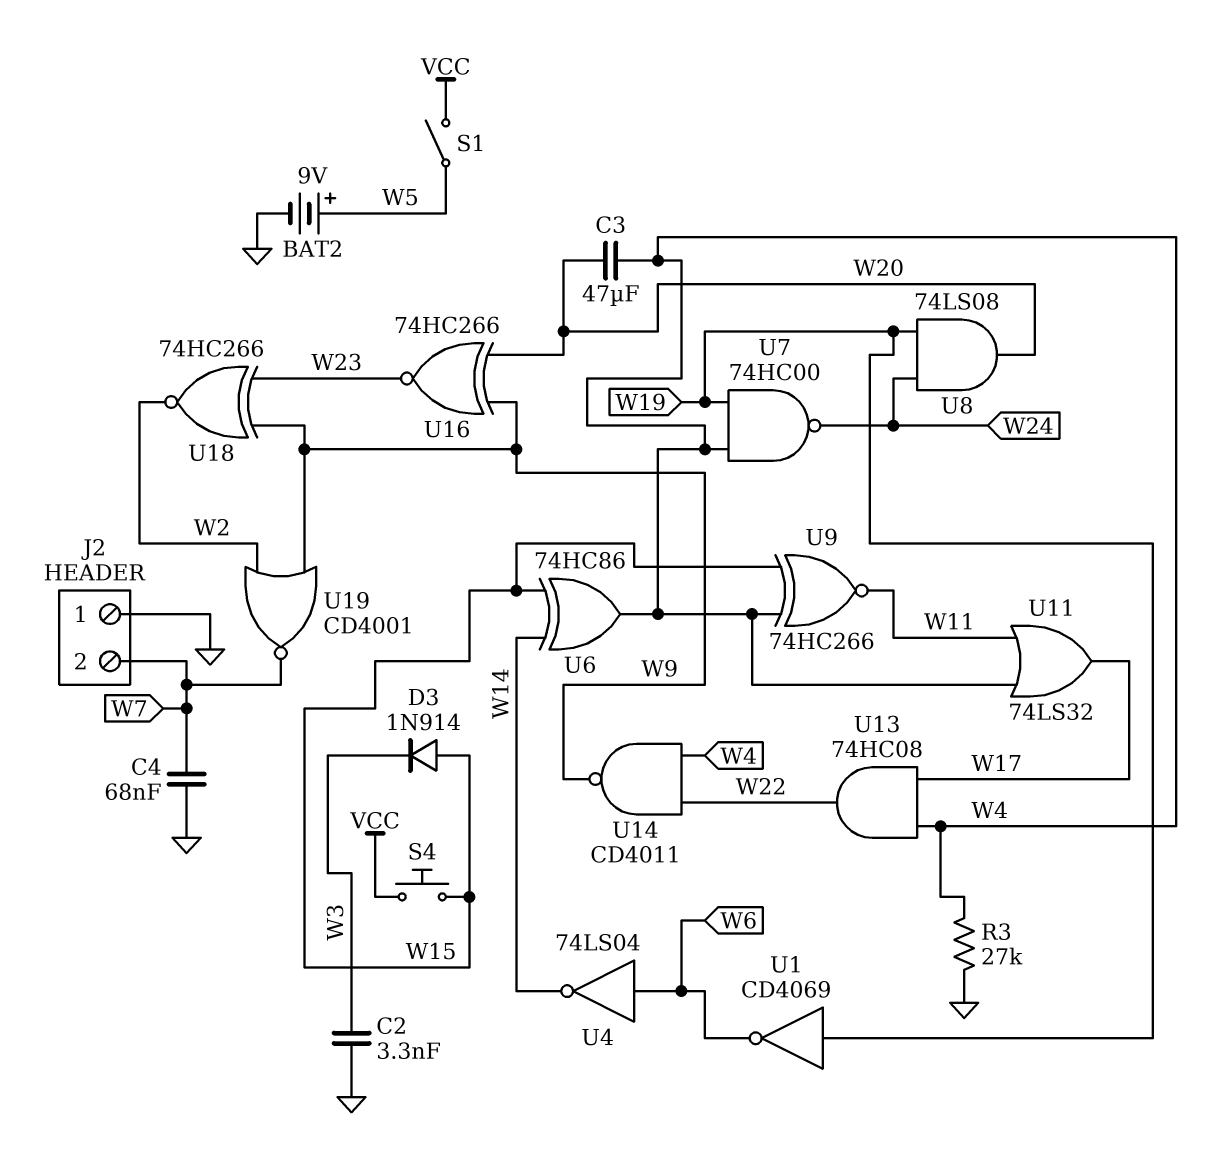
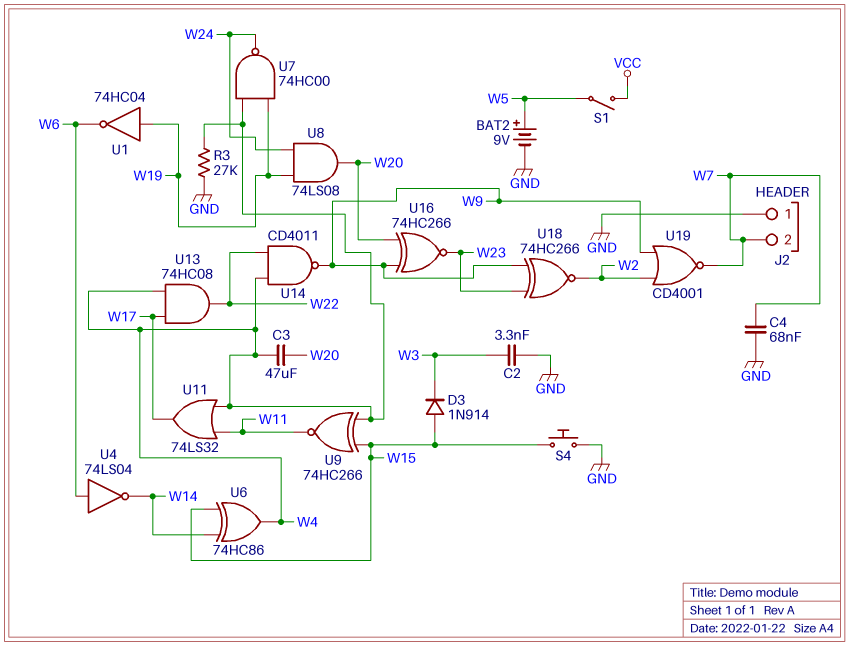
S4: button (VCC, W15) -> button (GND, W15)
U1: NOT CD4069 (in W19, out W6) -> NOT 74HC04 (in W19, out W6)

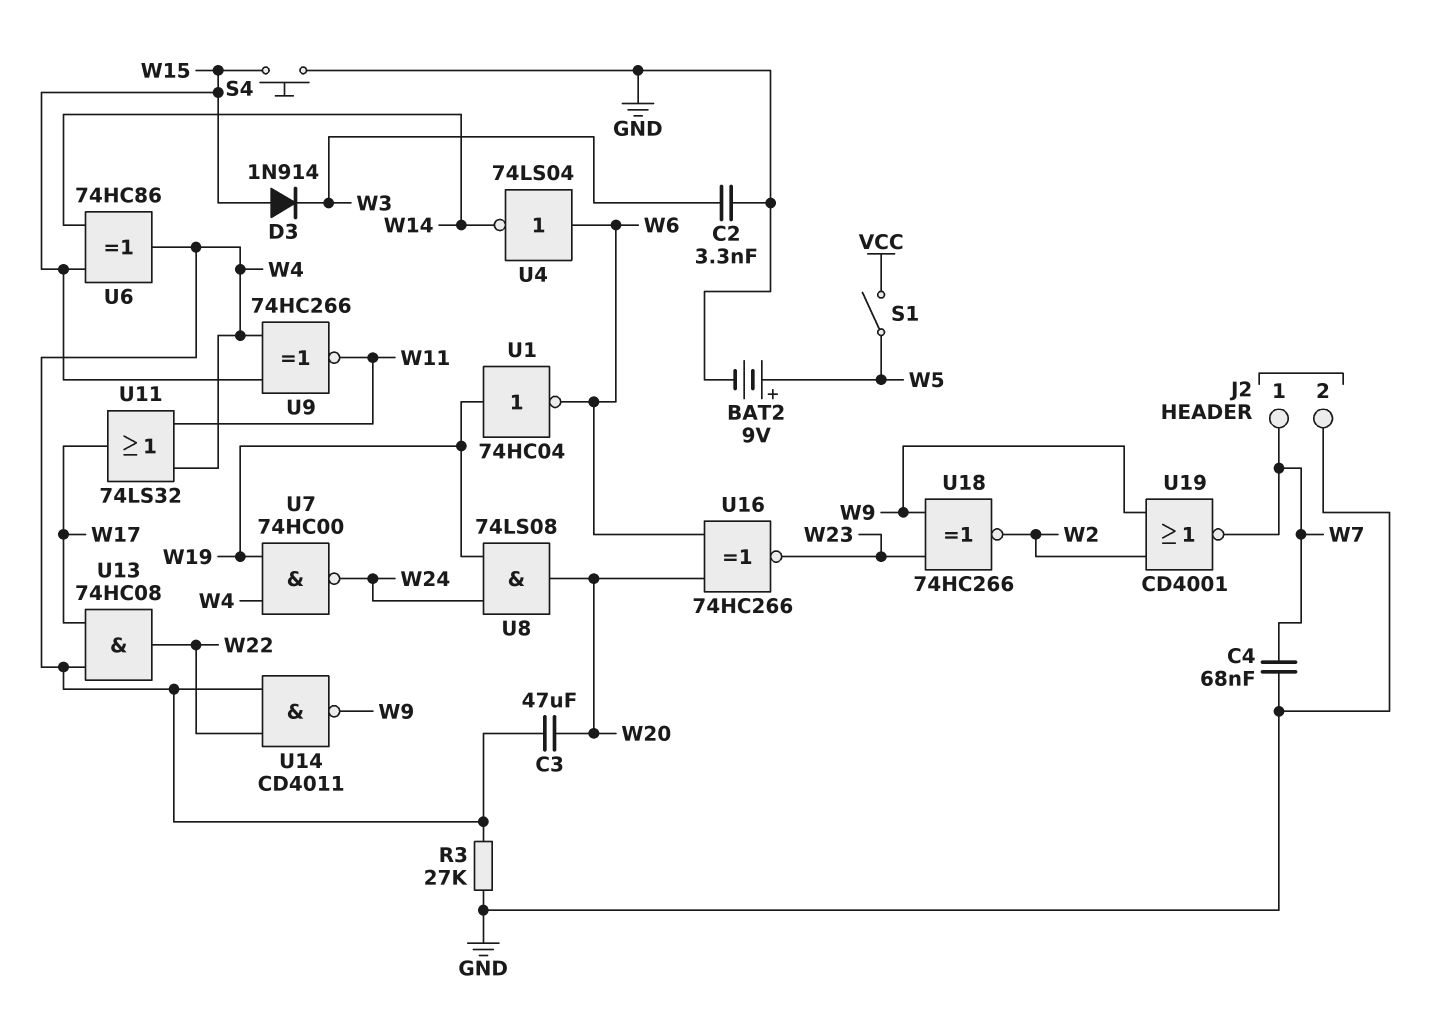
J2 pin 1: GND -> W7
J2 pin 2: W7 -> GND
U16: XNOR 74HC266 (in W9, in W20, out W23) -> XNOR 74HC266 (in W6, in W20, out W23)

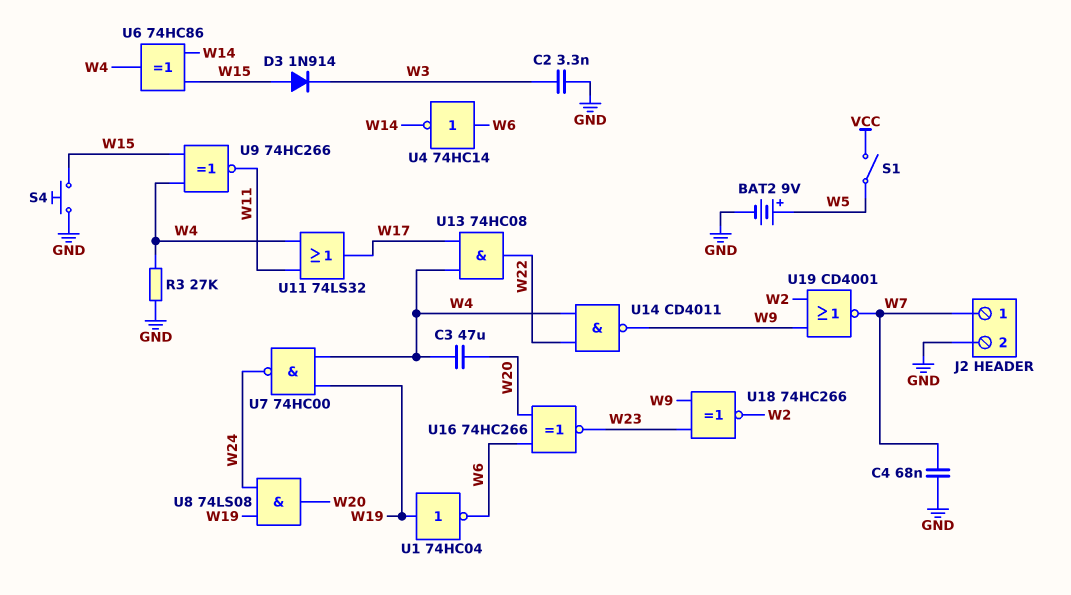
U4: NOT 74LS04 (in W6, out W14) -> NOT 74HC14 (in W6, out W14)

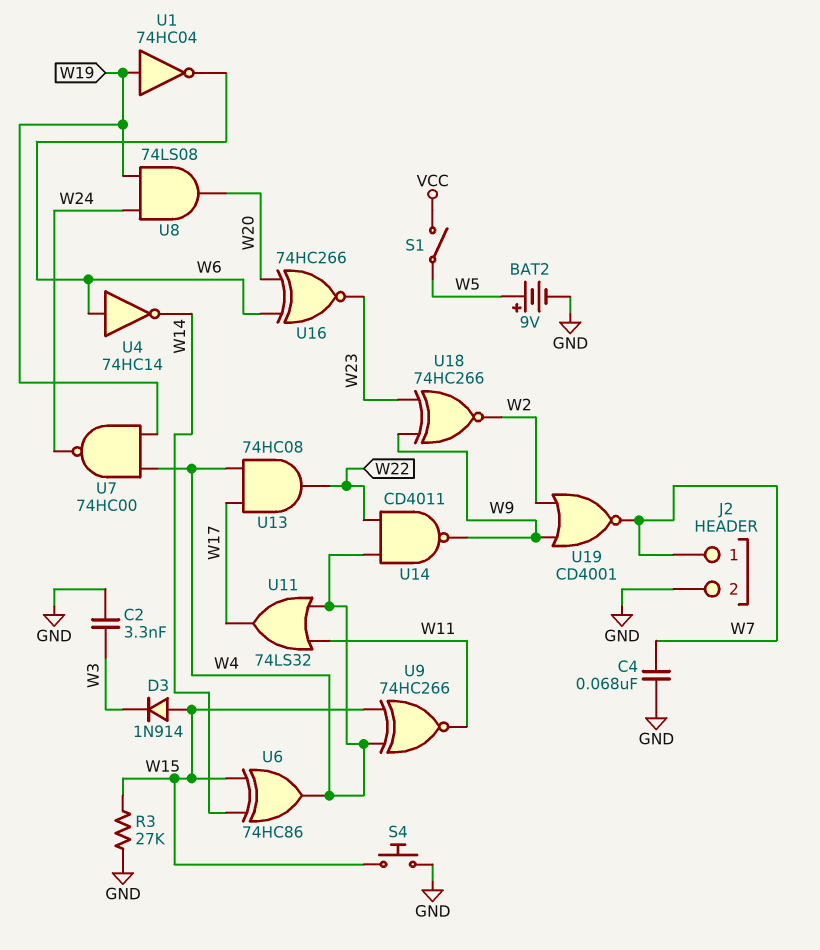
C3: 47uF (W4, W20) -> none
R3: 27k (GND, W4) -> 27k (GND, W15)

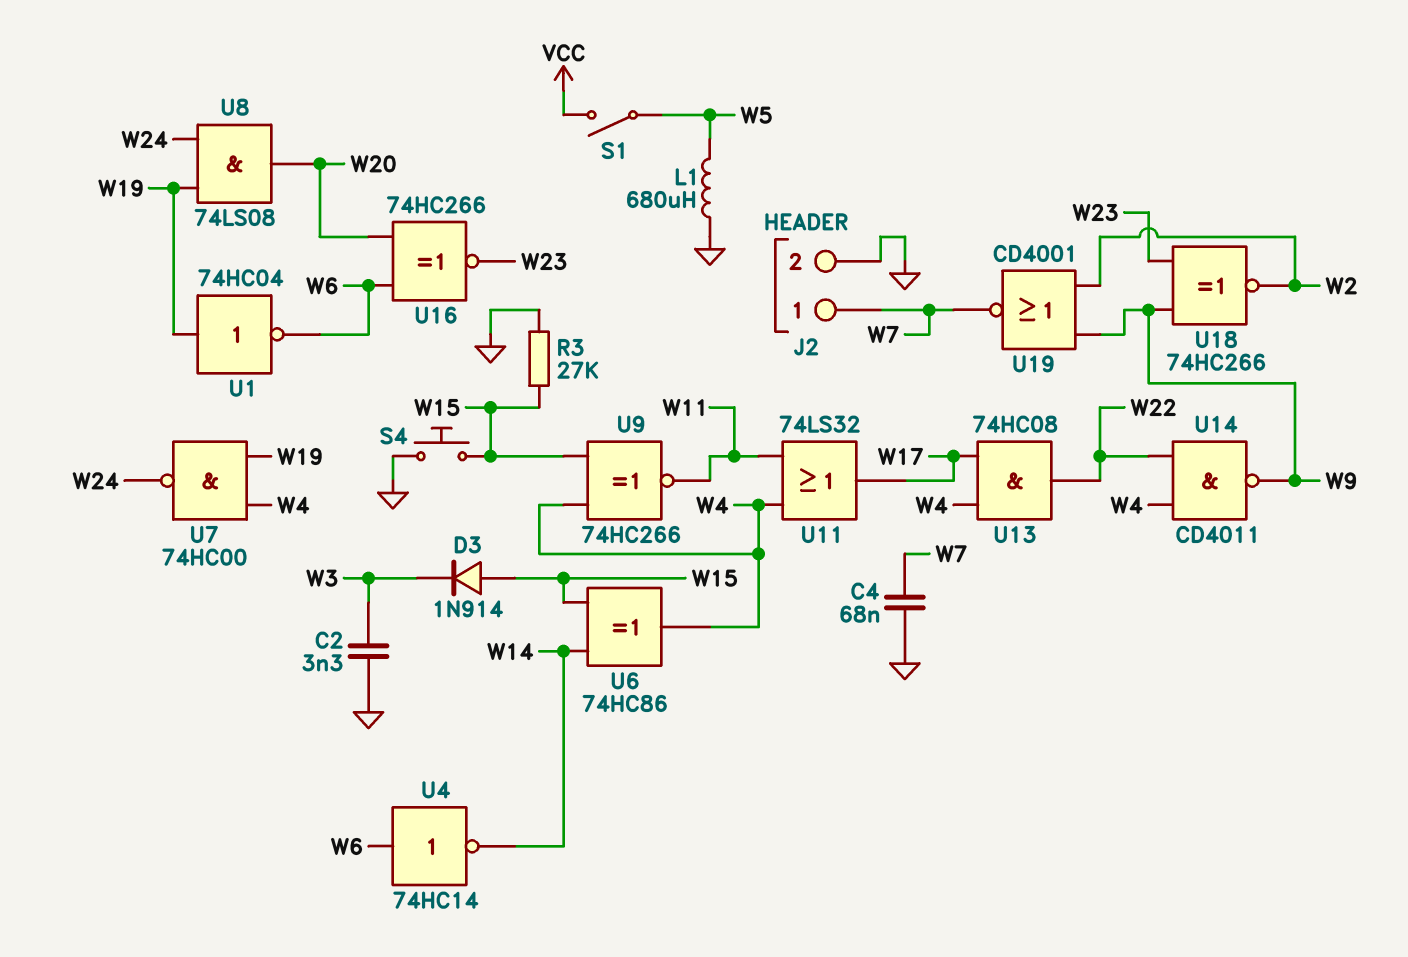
BAT2: 9V (plus W5, minus GND) -> none
L1: none -> 680uH (GND, W5)

